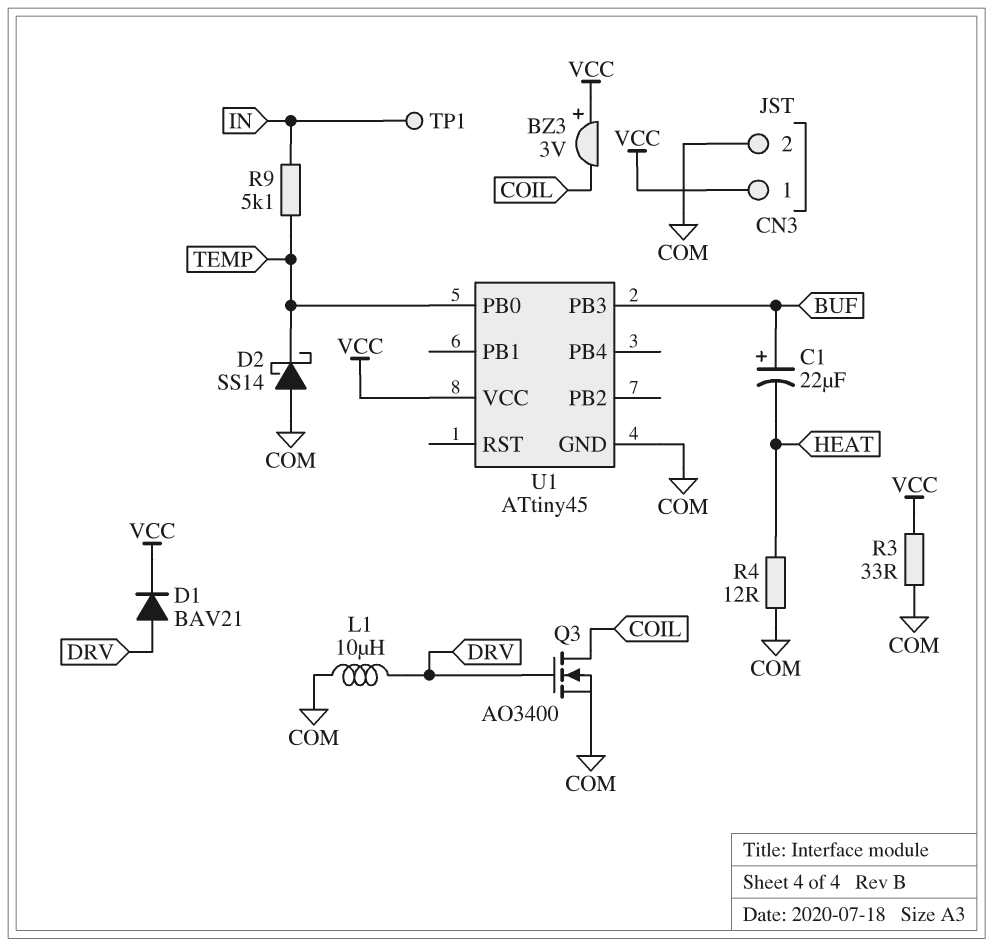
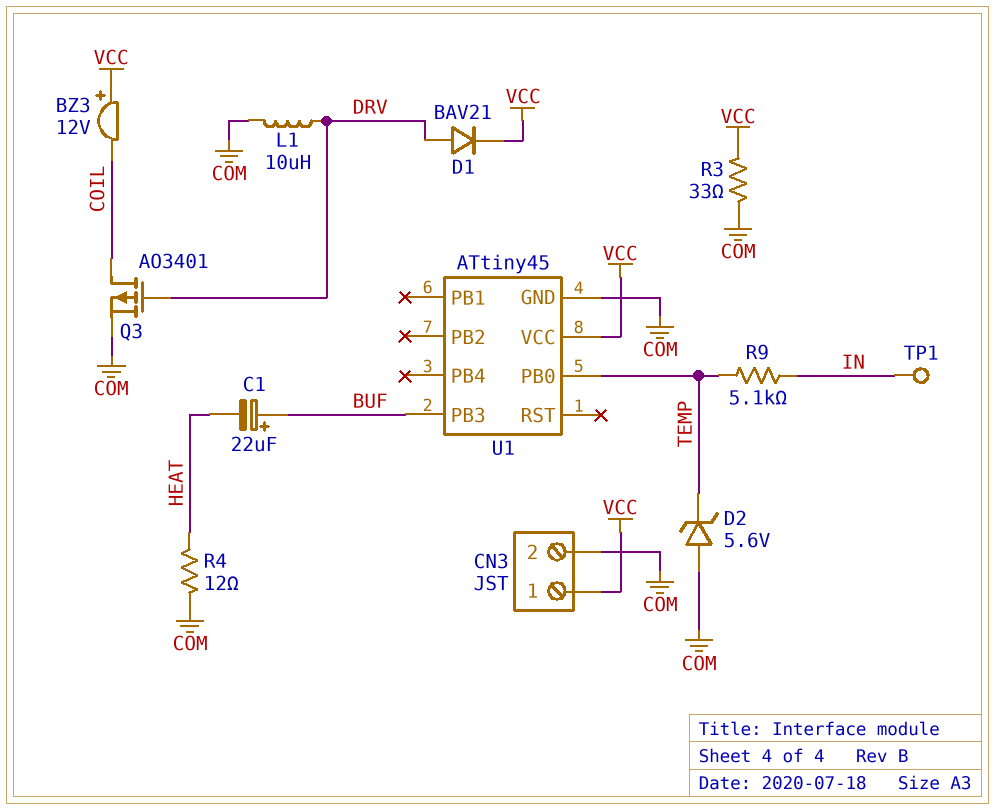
BZ3: buzzer 3V (plus VCC, minus COIL) -> buzzer 12V (plus VCC, minus COIL)
D2: schottky SS14 (A COM, K TEMP) -> zener 5.6V (A COM, K TEMP)
Q3: NMOS AO3400 (G DRV, D COIL, S COM) -> PMOS AO3401 (G DRV, D COIL, S COM)

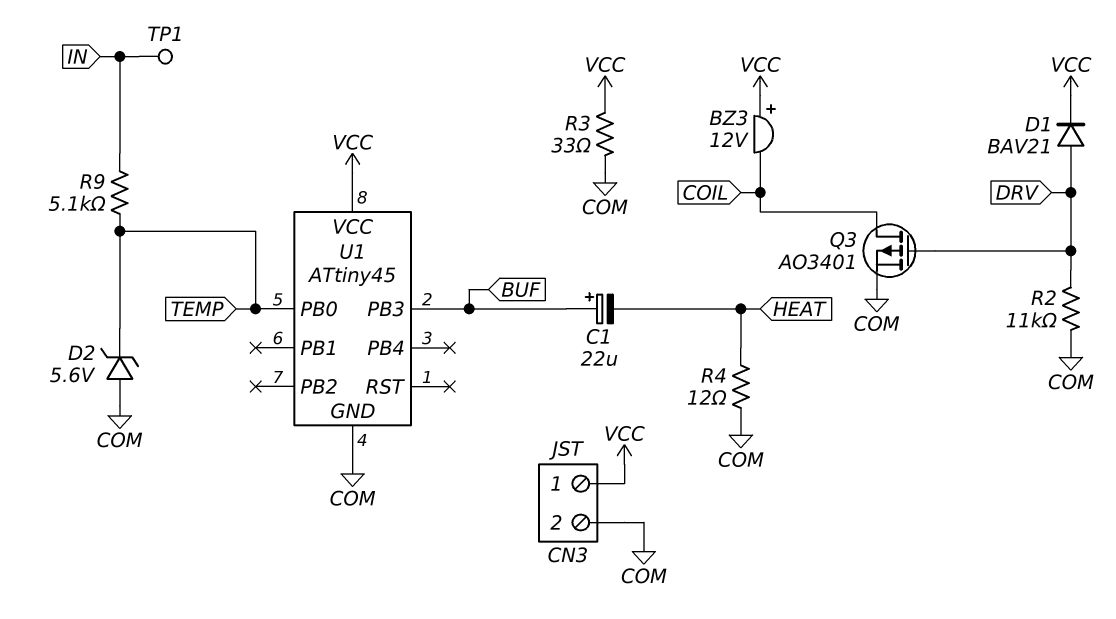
L1: 10uH (COM, DRV) -> none
R2: none -> 11k (COM, DRV)

